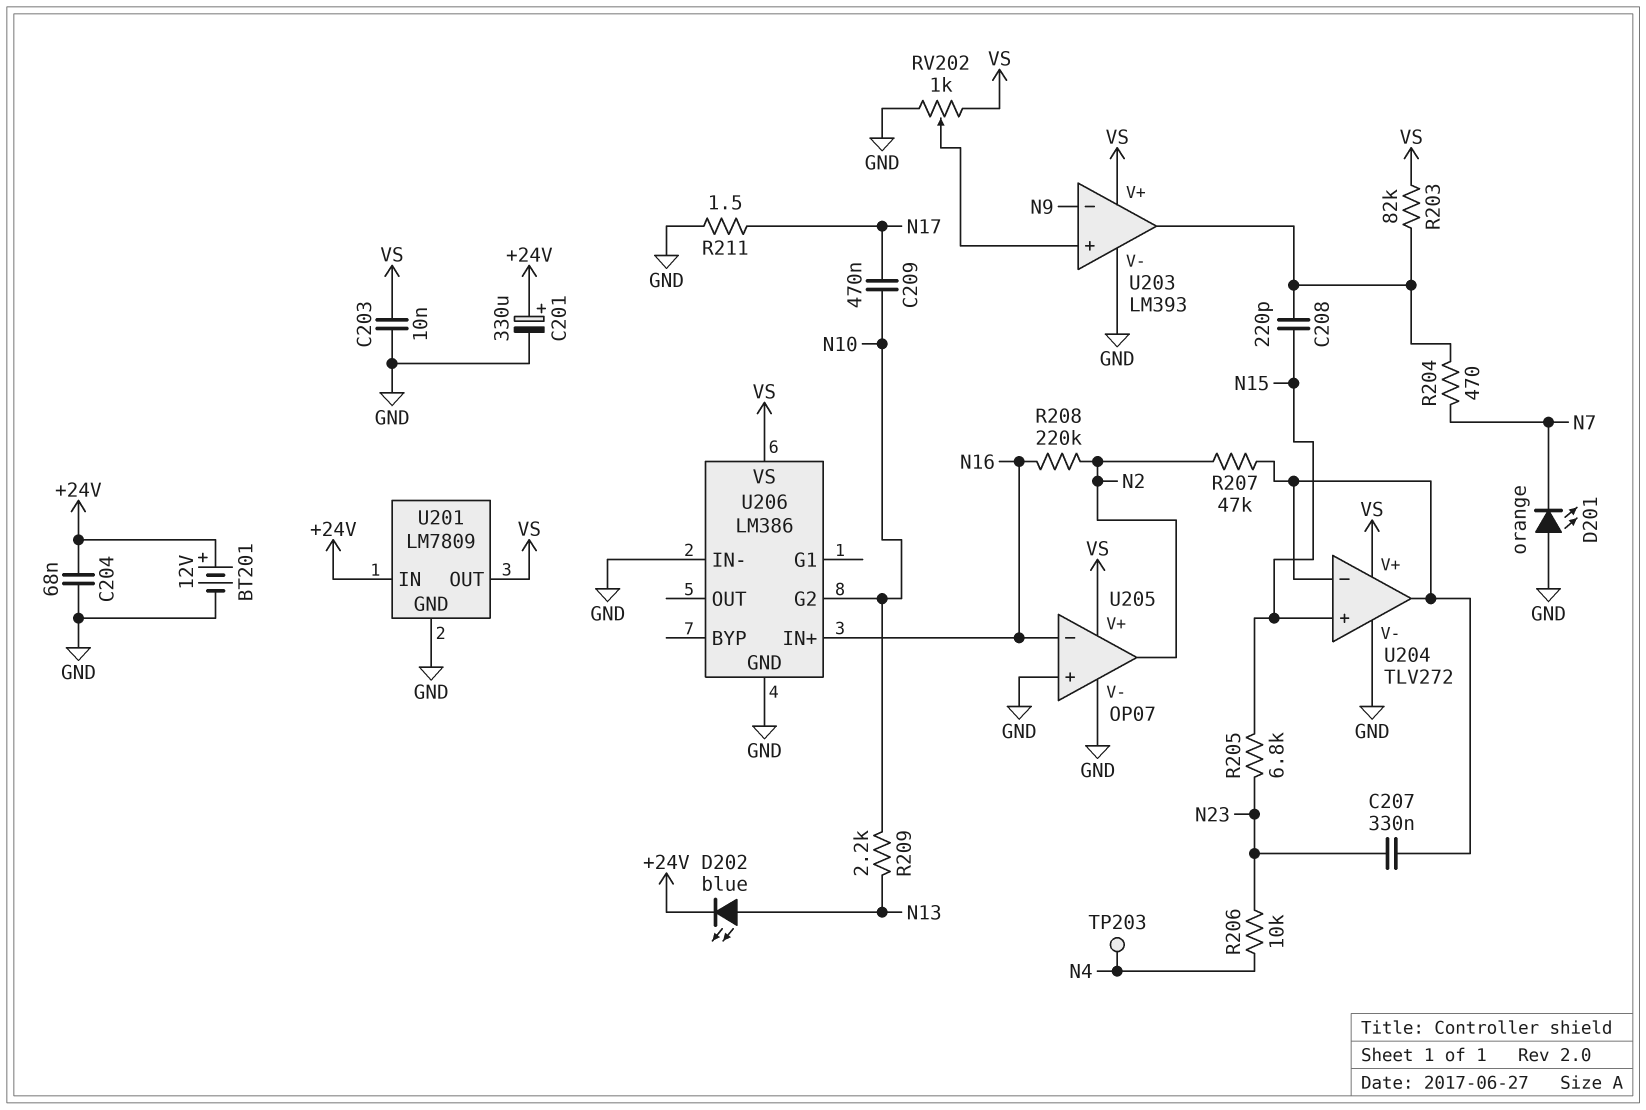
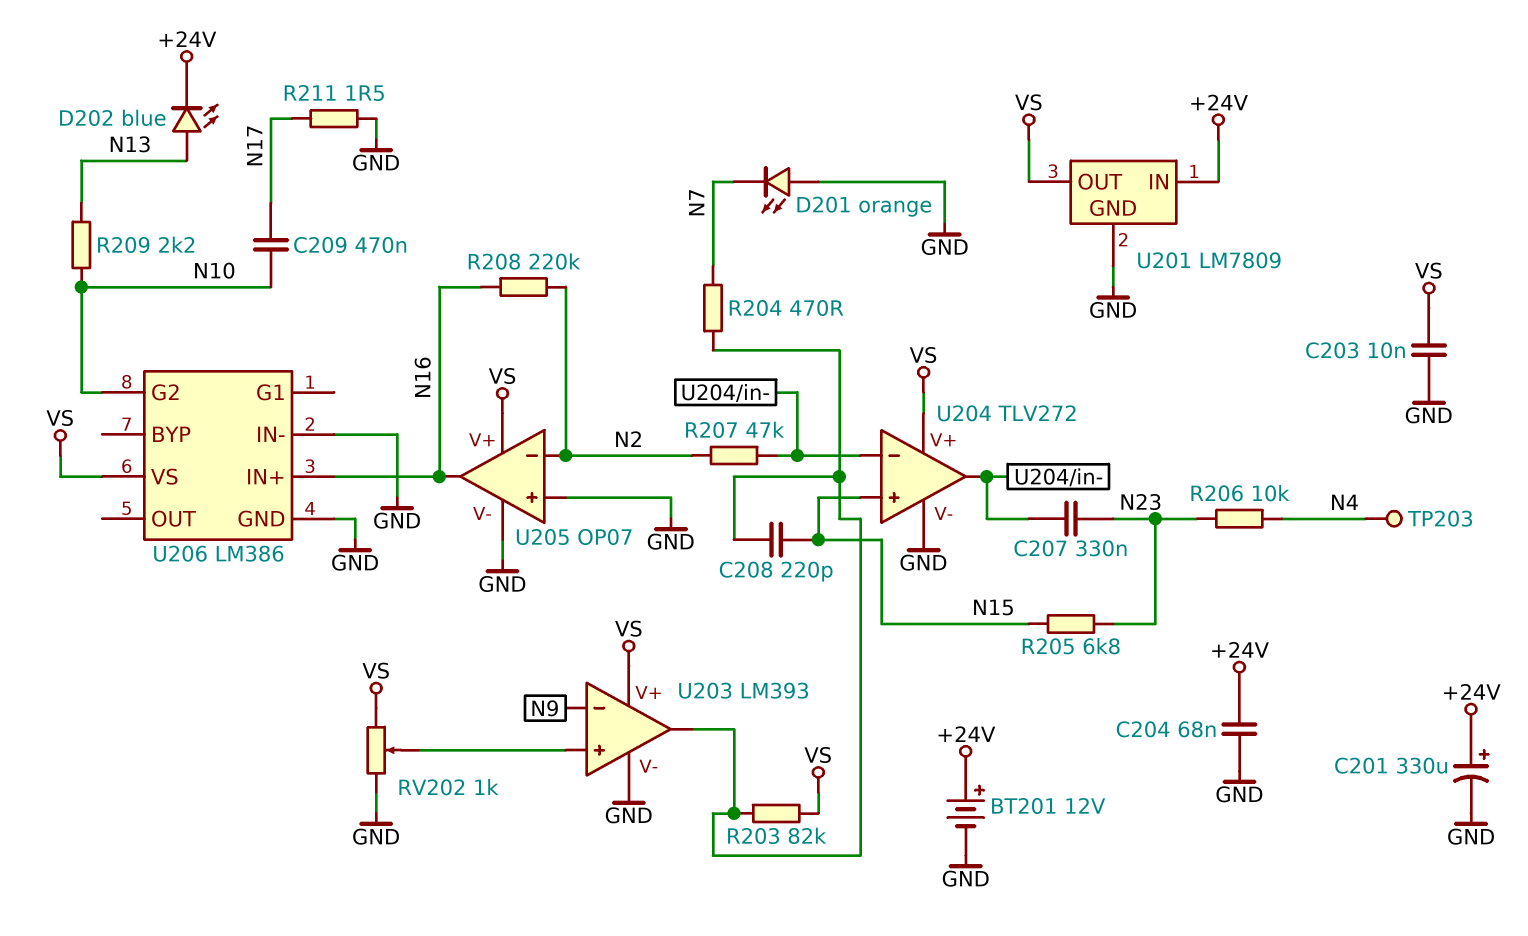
U205 pin in-: N16 -> N2
U205 pin out: N2 -> N16

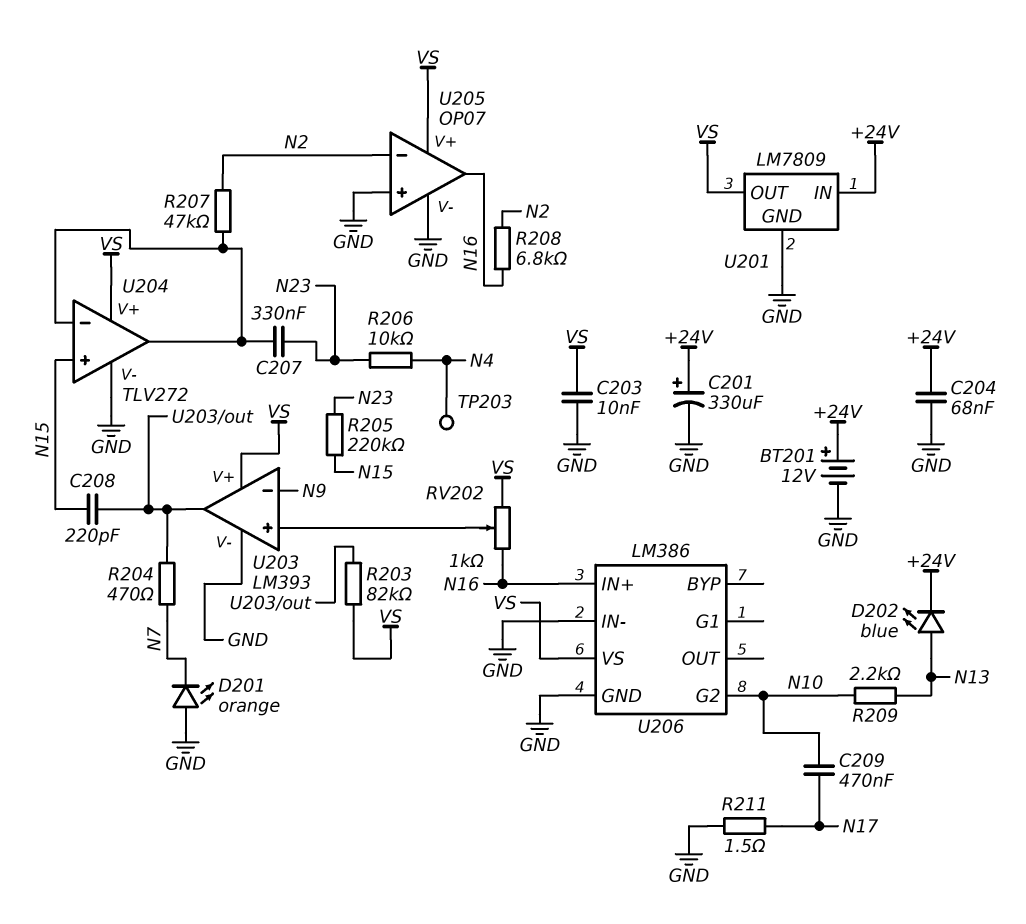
R205: 6.8k (N15, N23) -> 220k (N15, N23)
R208: 220k (N2, N16) -> 6.8k (N2, N16)
RV202: 1k (GND, VS, wiper U203/in+) -> 1k (N16, VS, wiper U203/in+)

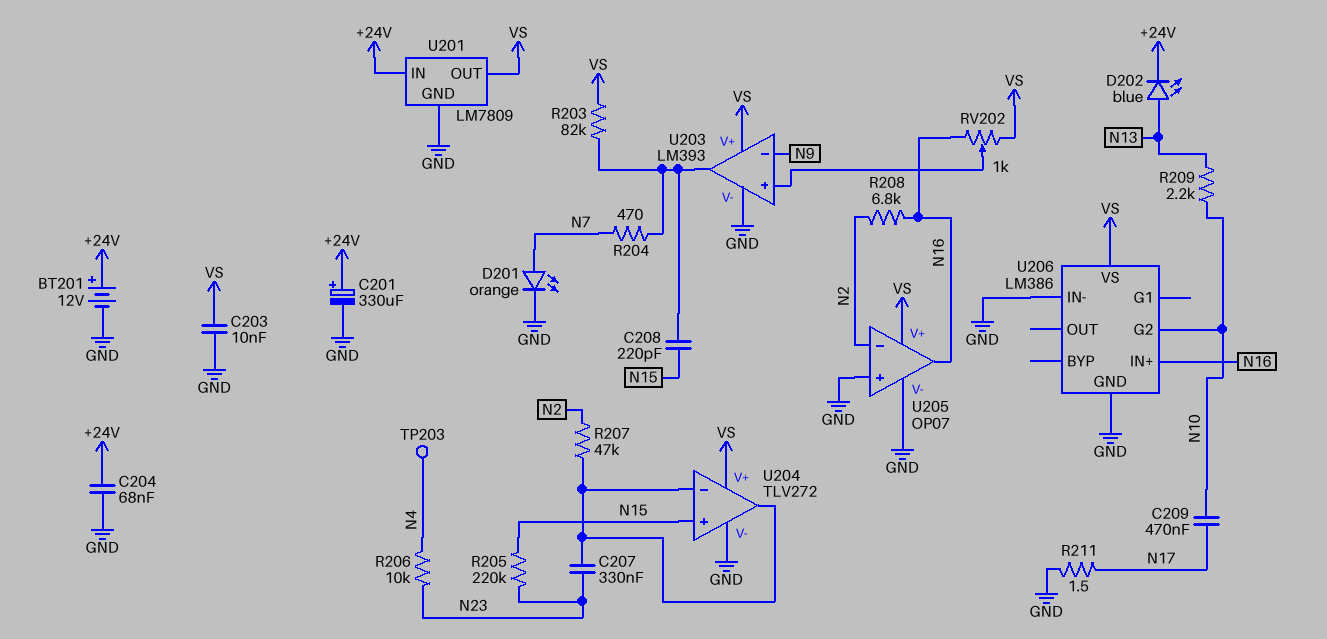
D201: LED orange (A GND, K N7) -> LED orange (A N7, K GND)

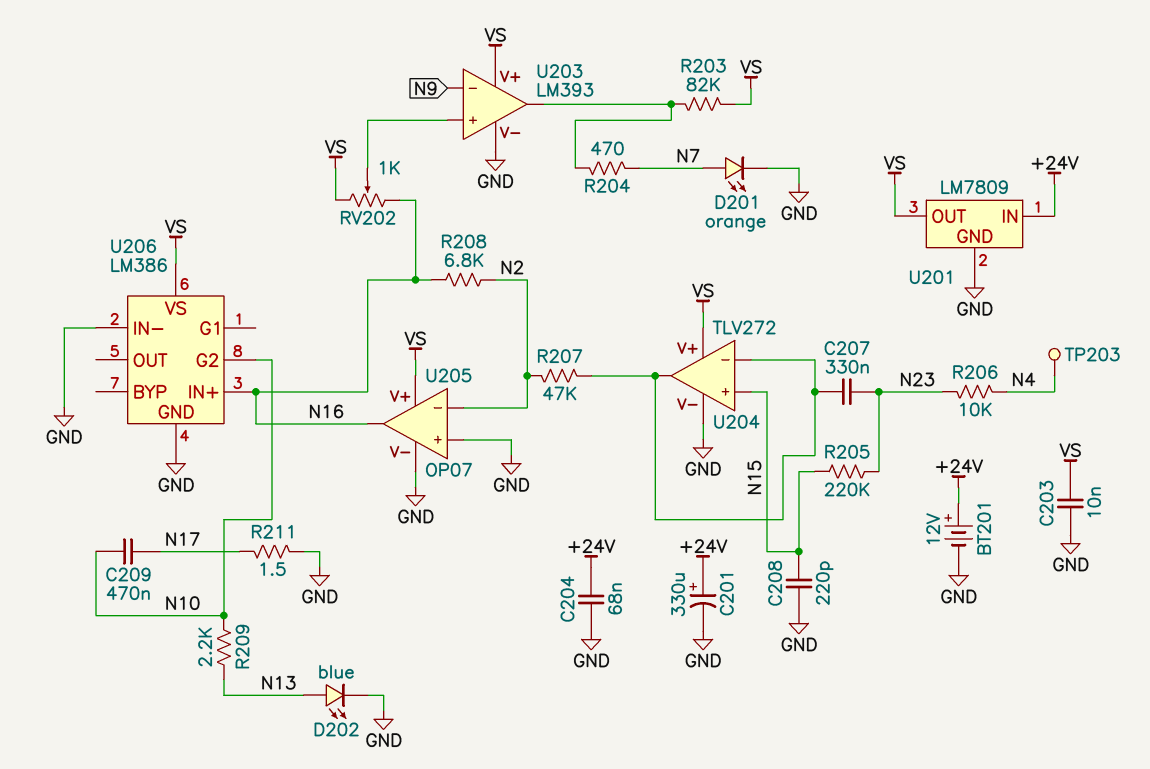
C208: 220pF (N15, U203/out) -> 220pF (GND, N15)
D202: LED blue (A N13, K +24V) -> LED blue (A N13, K GND)

